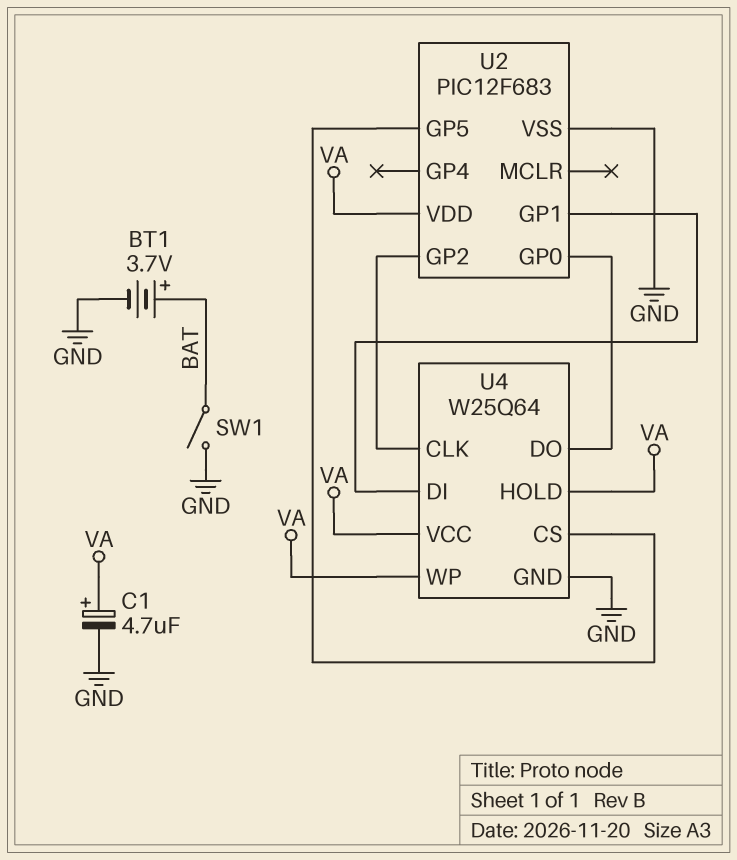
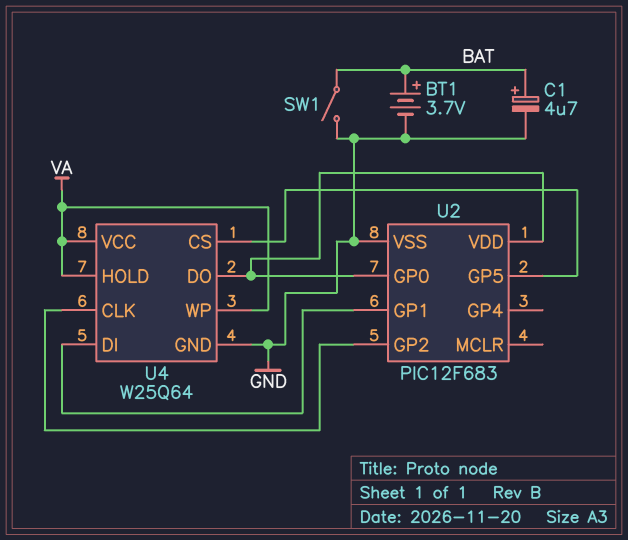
C1: 4.7uF (plus VA, minus GND) -> 4.7uF (plus BAT, minus GND)
U2 pin VDD: VA -> U2/GP0

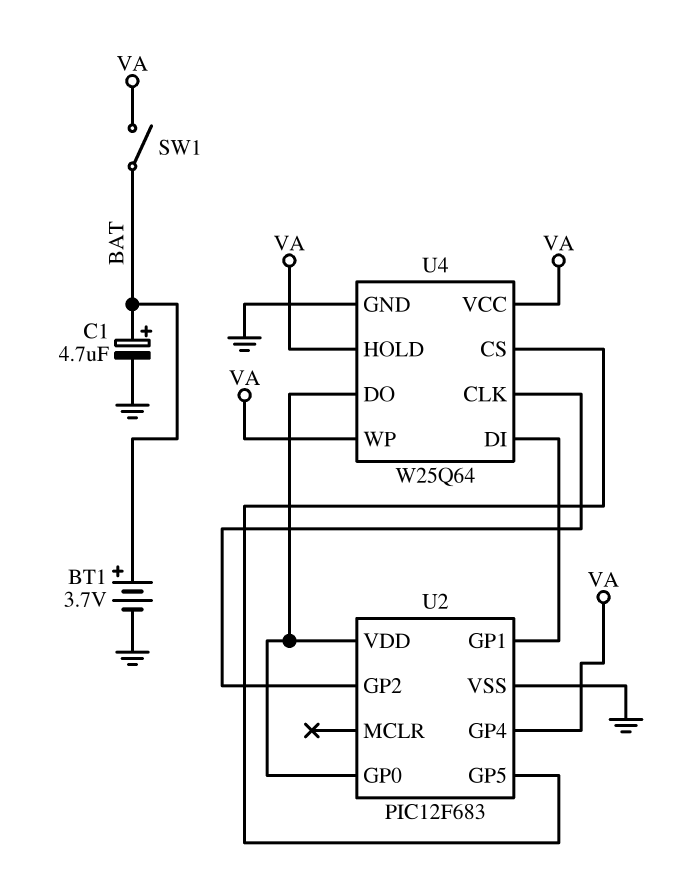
SW1: switch (BAT, GND) -> switch (BAT, VA)
U2 pin GP4: none -> VA

